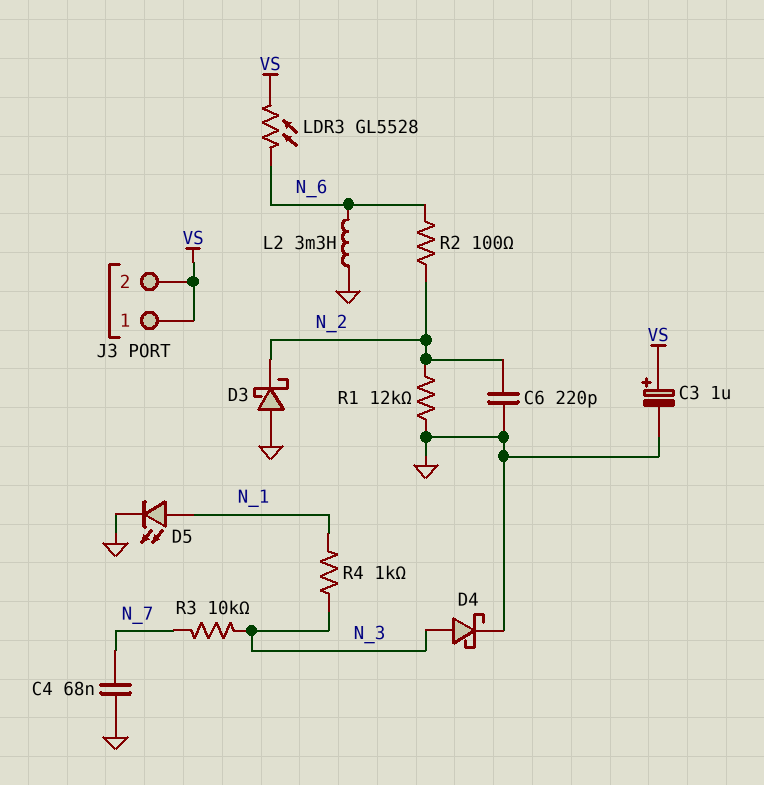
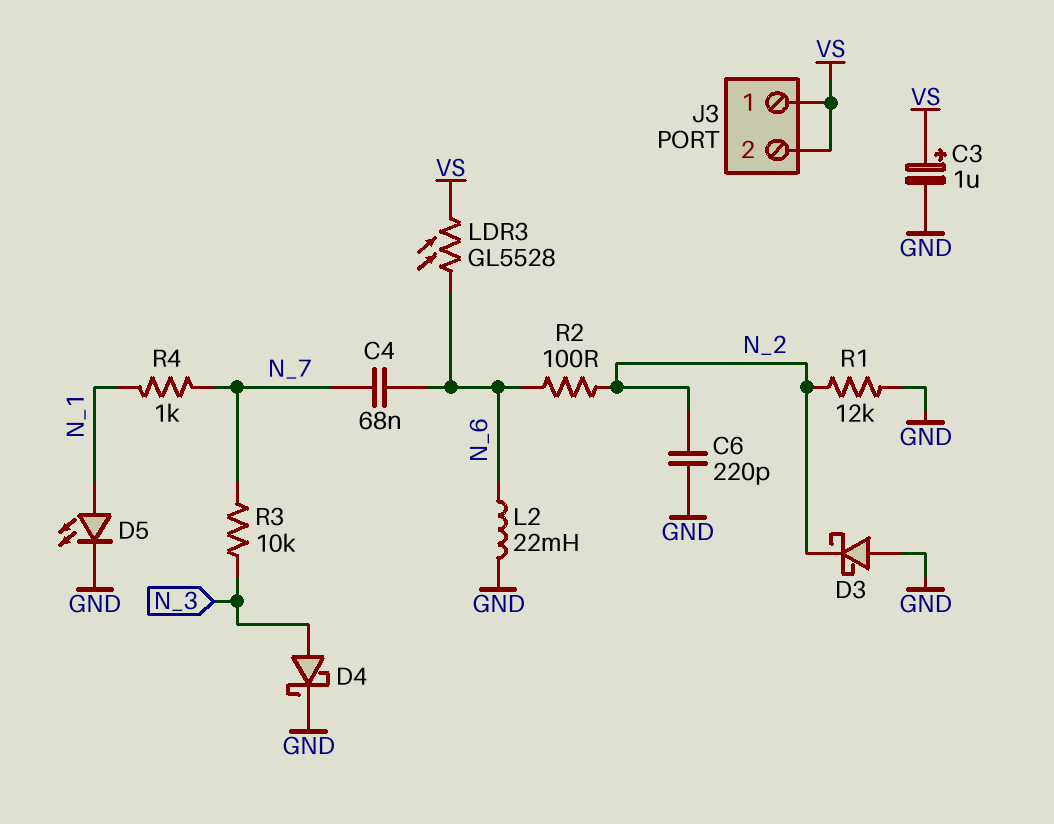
C4: 68nF (GND, N_7) -> 68nF (N_6, N_7)
L2: 3.3mH (GND, N_6) -> 22mH (GND, N_6)
R4: 1k (N_1, N_3) -> 1k (N_1, N_7)

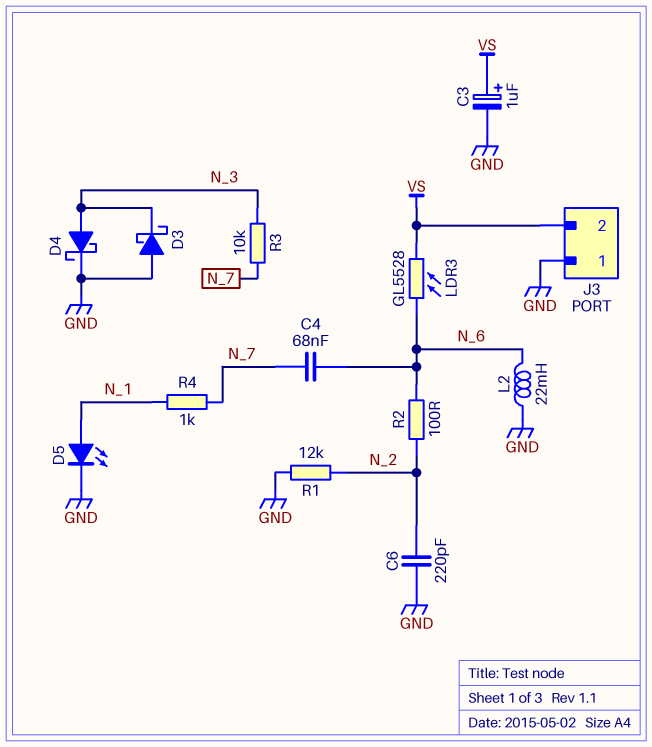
D3: schottky (A GND, K N_2) -> schottky (A GND, K N_3)
J3 pin 1: VS -> GND

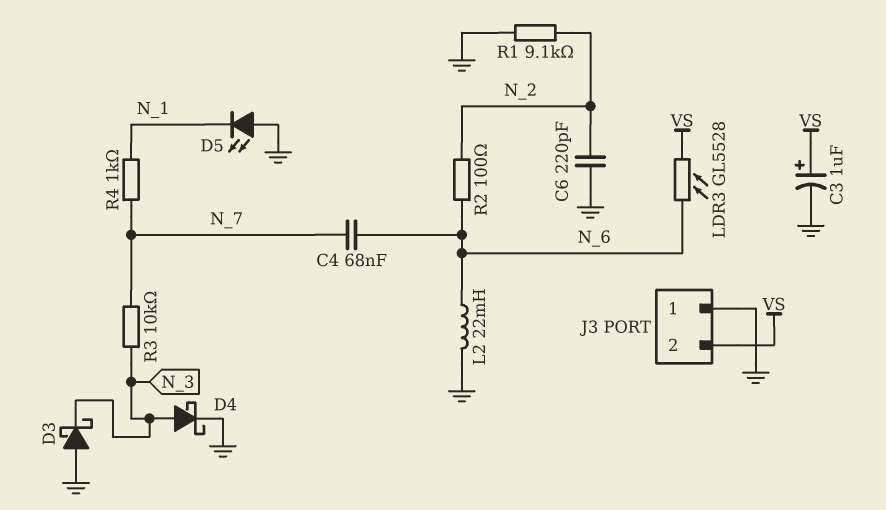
D5: LED (A N_1, K GND) -> LED (A GND, K N_1)
R1: 12k (GND, N_2) -> 9.1k (GND, N_2)

